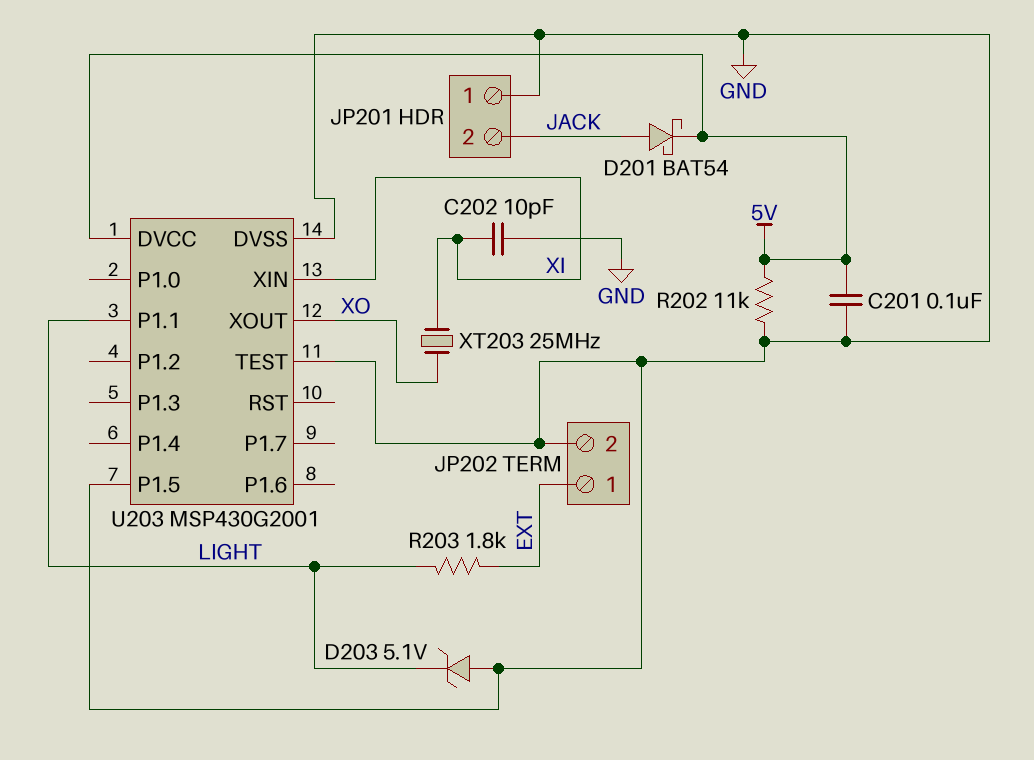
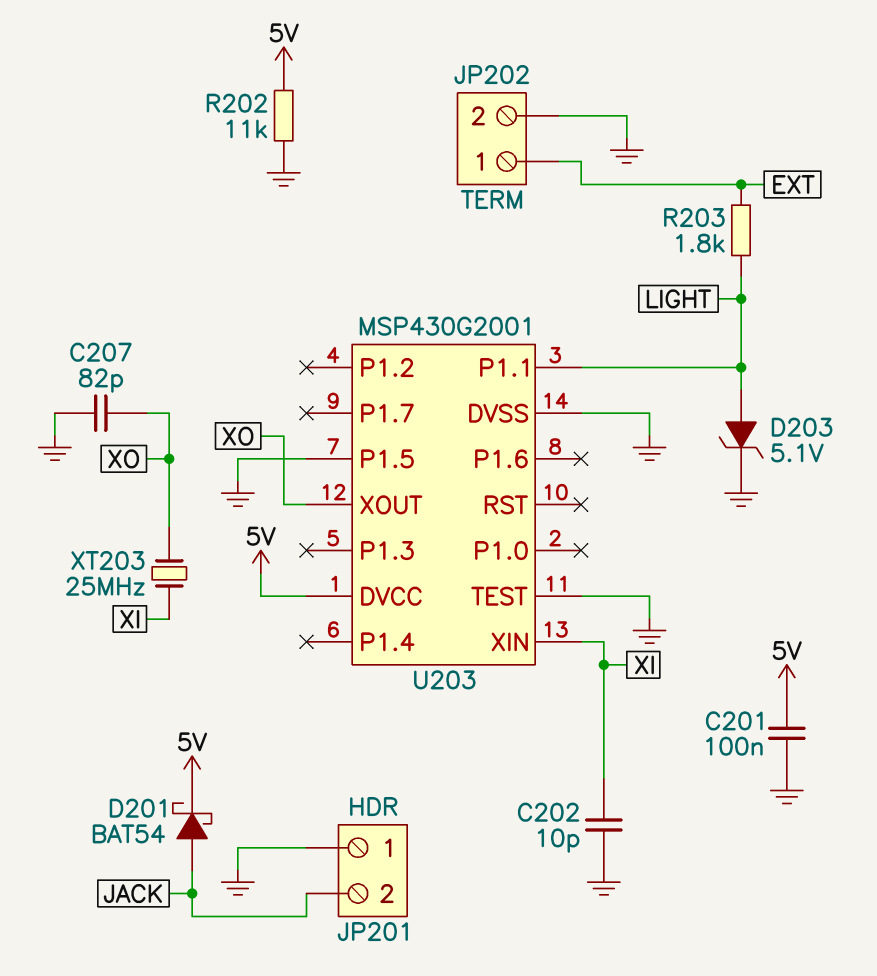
C207: none -> 82pF (GND, XO)
D203: zener 5.1V (A GND, K LIGHT) -> zener 5.1V (A LIGHT, K GND)

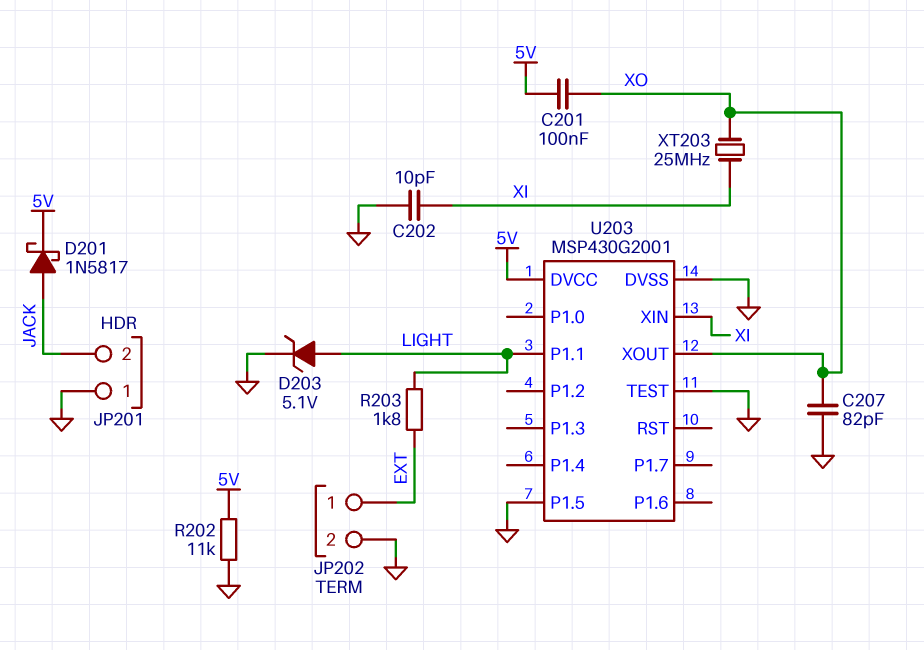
C201: 100nF (5V, GND) -> 100nF (5V, XO)
D201: schottky BAT54 (A JACK, K 5V) -> schottky 1N5817 (A JACK, K 5V)

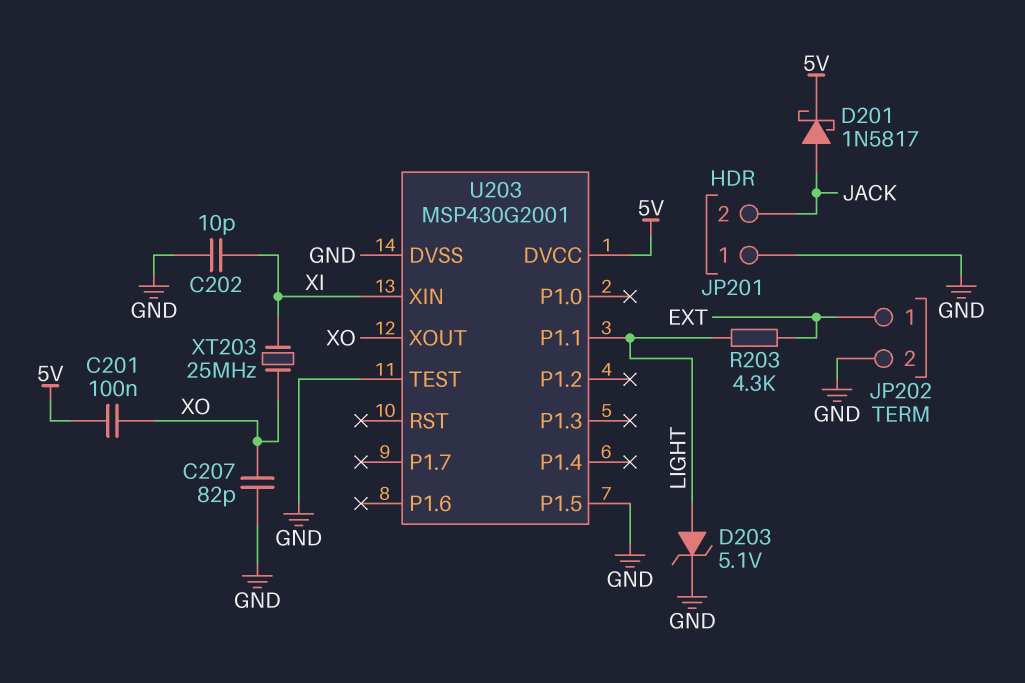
R202: 11k (5V, GND) -> none
R203: 1.8k (EXT, LIGHT) -> 4.3k (EXT, LIGHT)

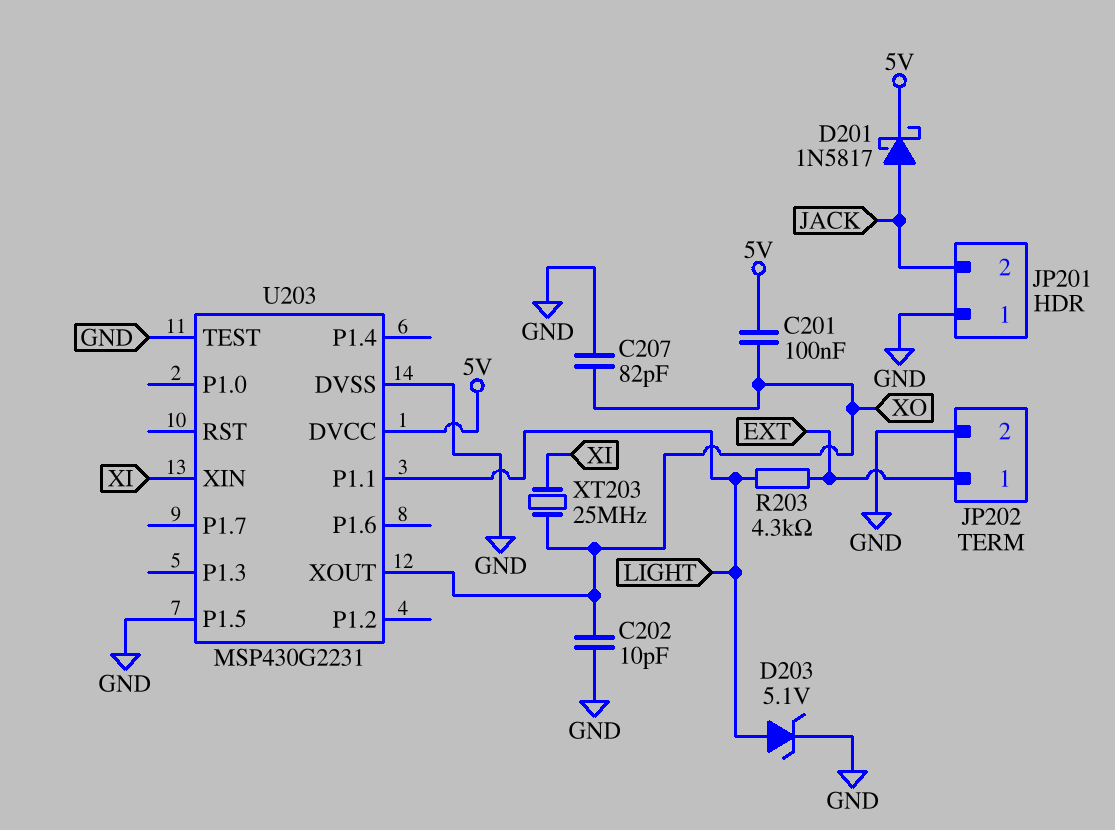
C202: 10pF (GND, XI) -> 10pF (GND, XO)
U203: MSP430G2001 -> MSP430G2231

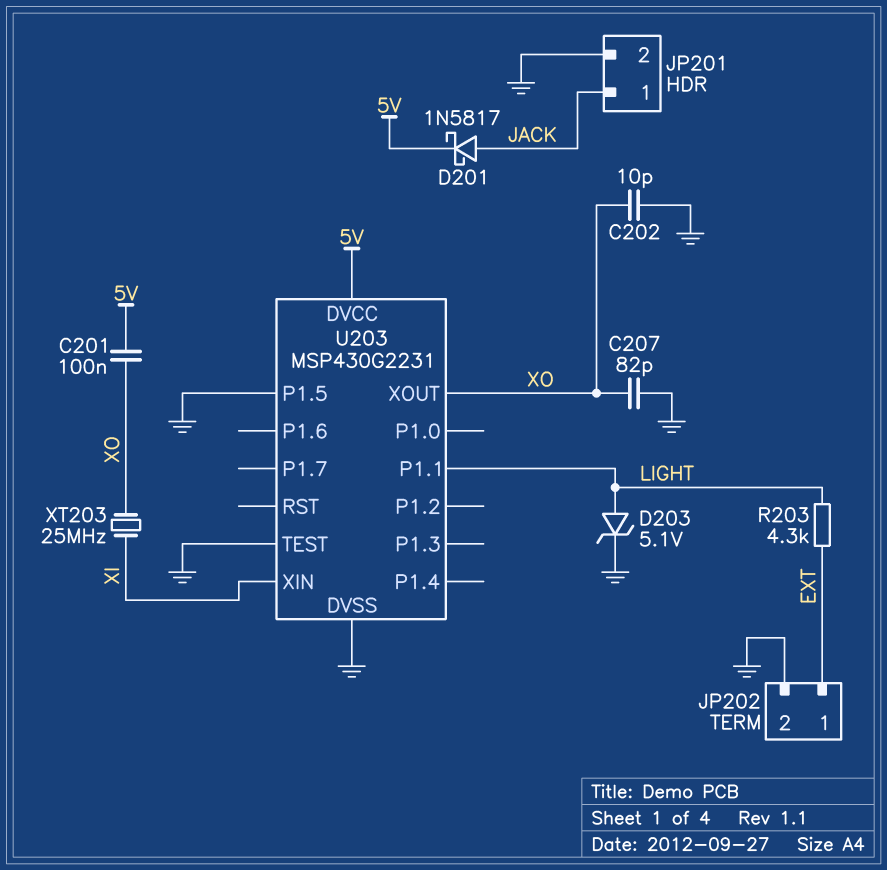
JP201 pin 1: GND -> JACK
JP201 pin 2: JACK -> GND

